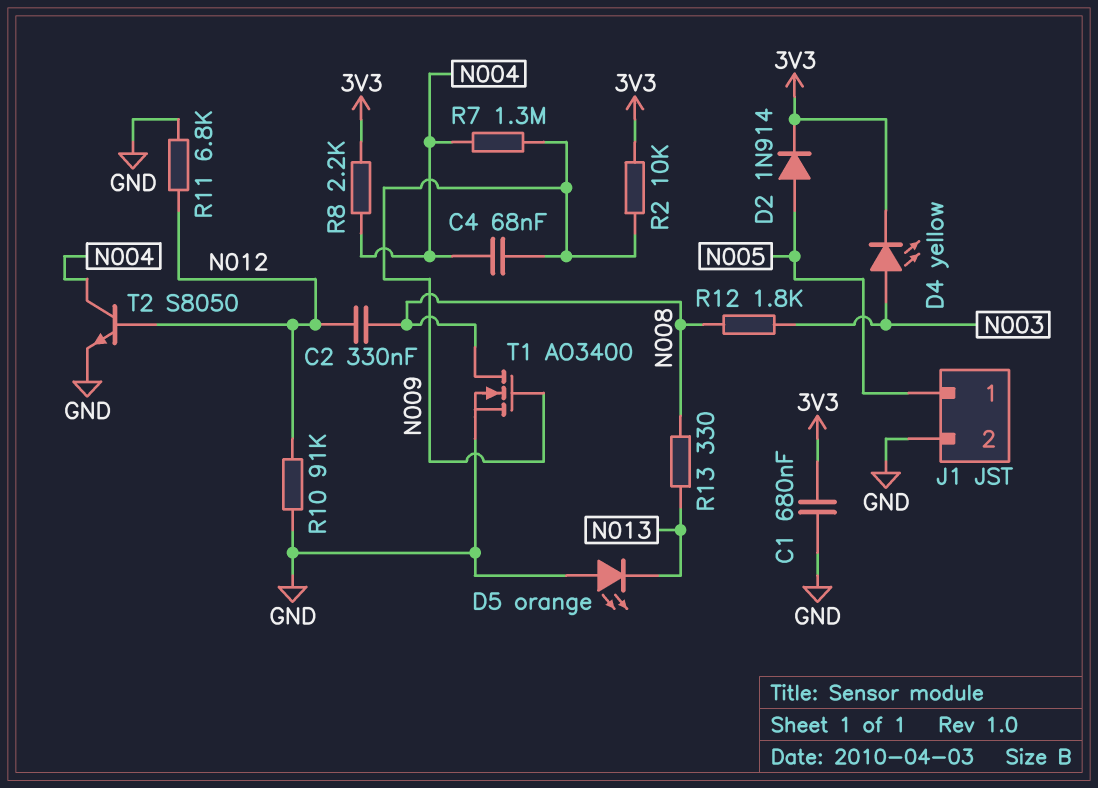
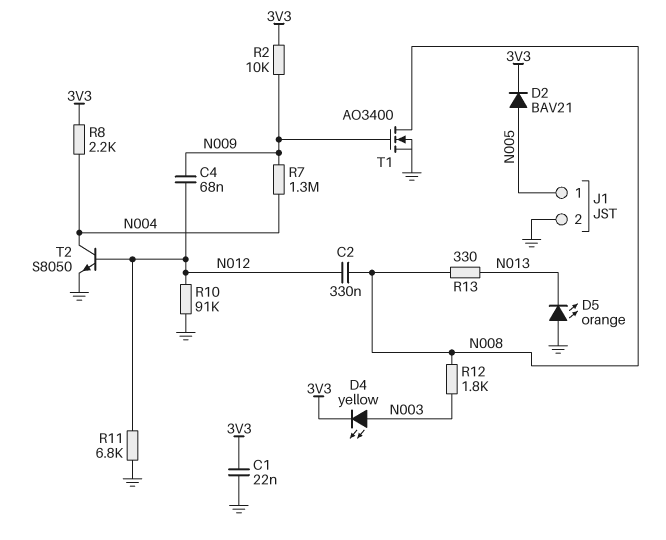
C1: 680nF (3V3, GND) -> 22nF (3V3, GND)
C4: 68nF (N004, N009) -> 68nF (N009, N012)
D2: diode 1N914 (A N005, K 3V3) -> diode BAV21 (A N005, K 3V3)

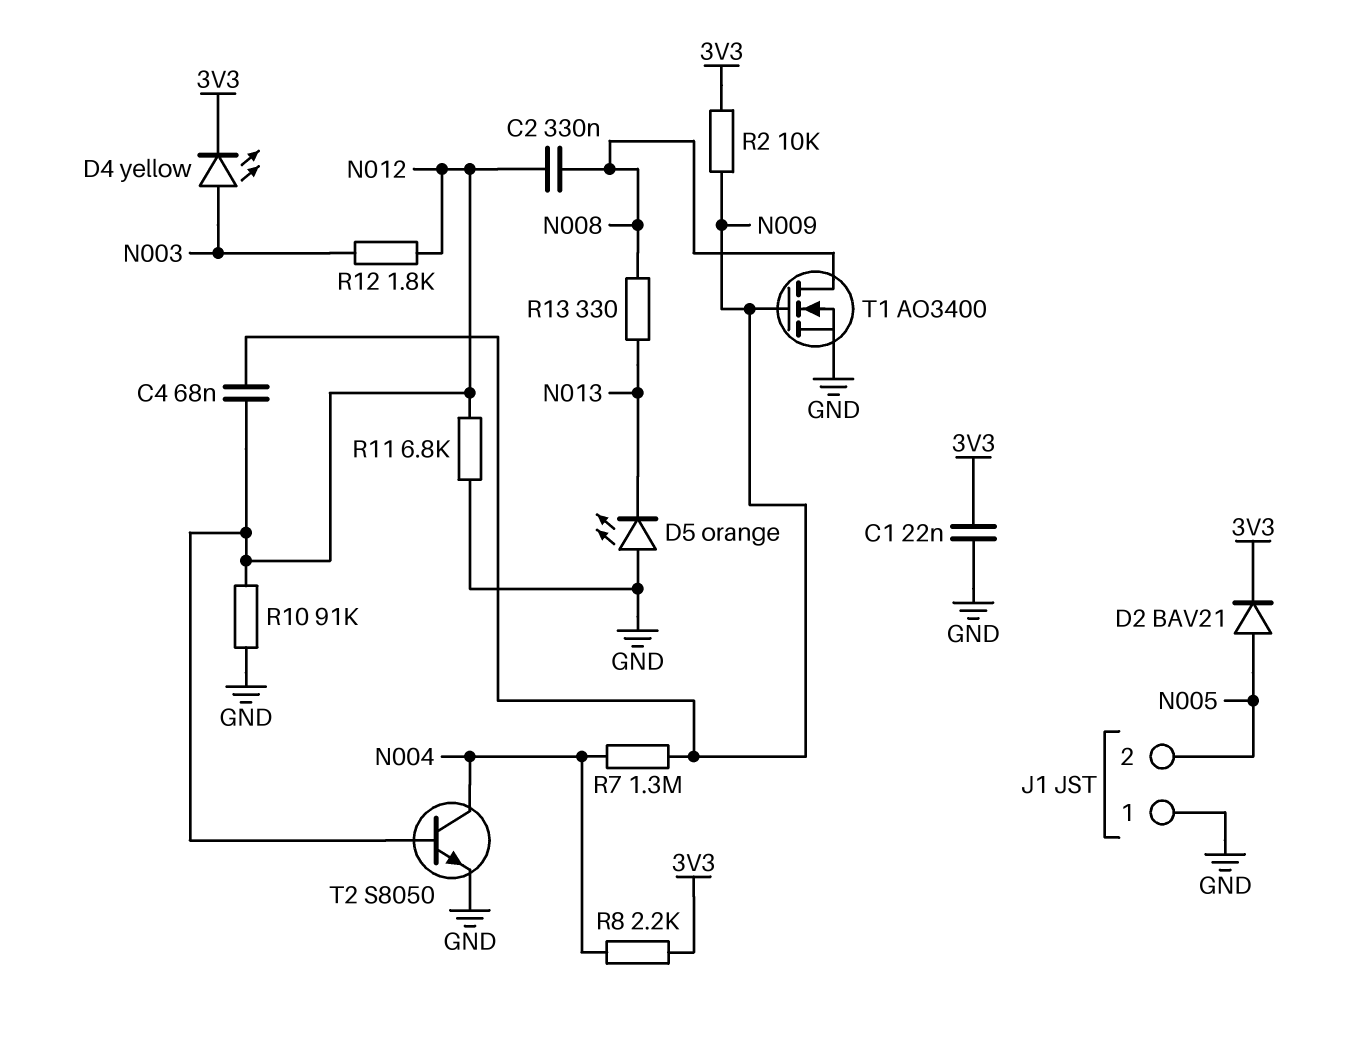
J1 pin 1: N005 -> GND
J1 pin 2: GND -> N005
R12: 1.8k (N003, N008) -> 1.8k (N003, N012)

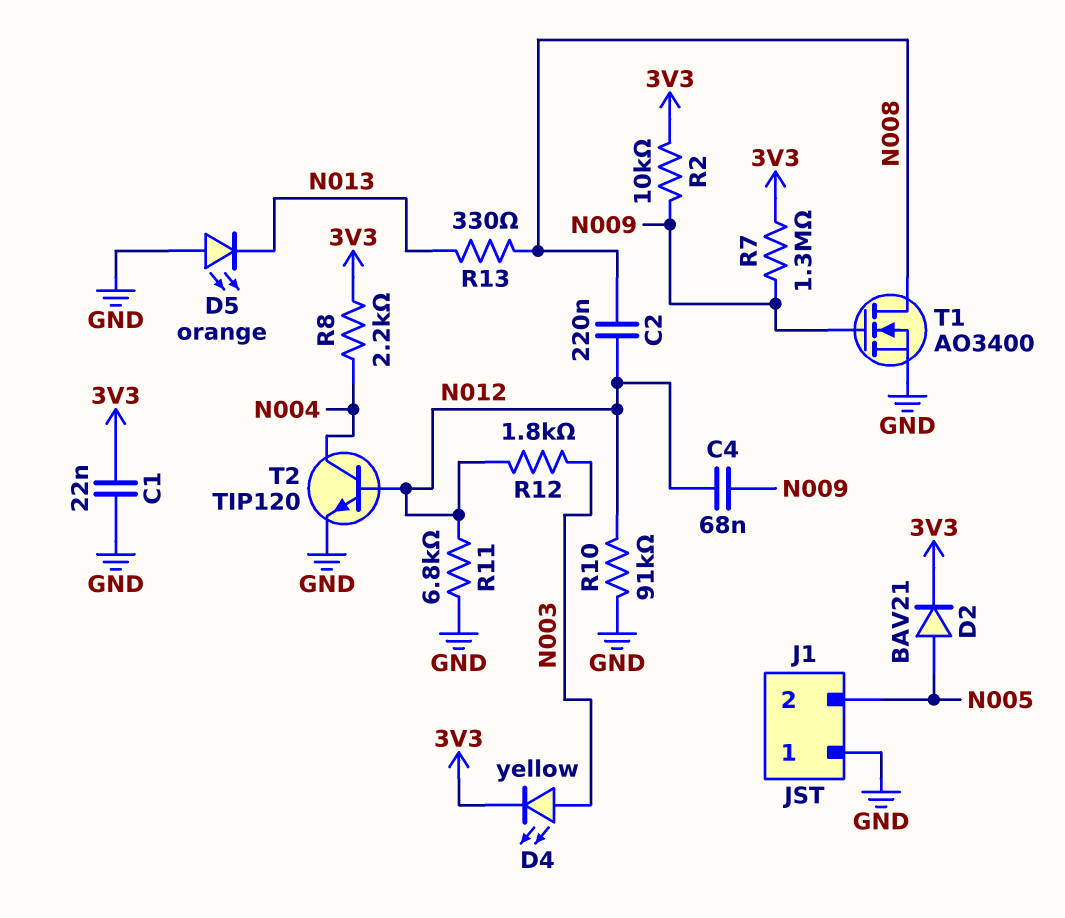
C2: 330nF (N008, N012) -> 220nF (N008, N012)
R7: 1.3M (N004, N009) -> 1.3M (3V3, N009)
T2: NPN S8050 (B N012, C N004, E GND) -> NPN TIP120 (B N012, C N004, E GND)

